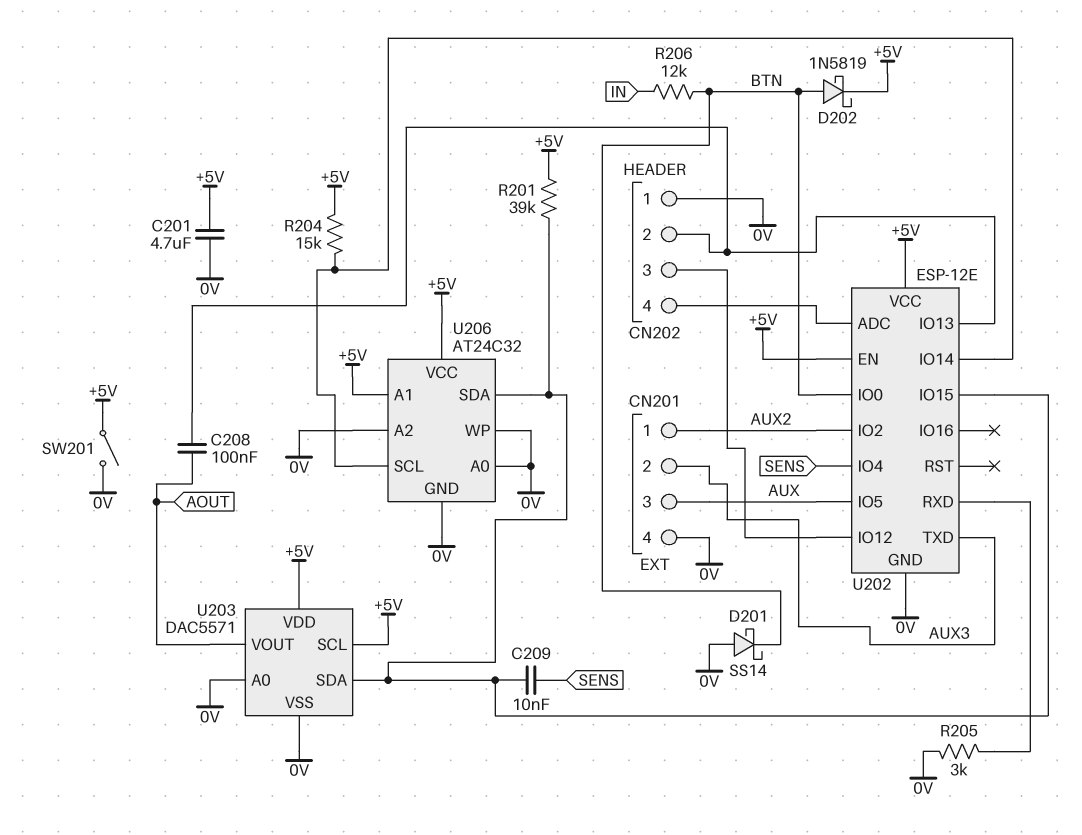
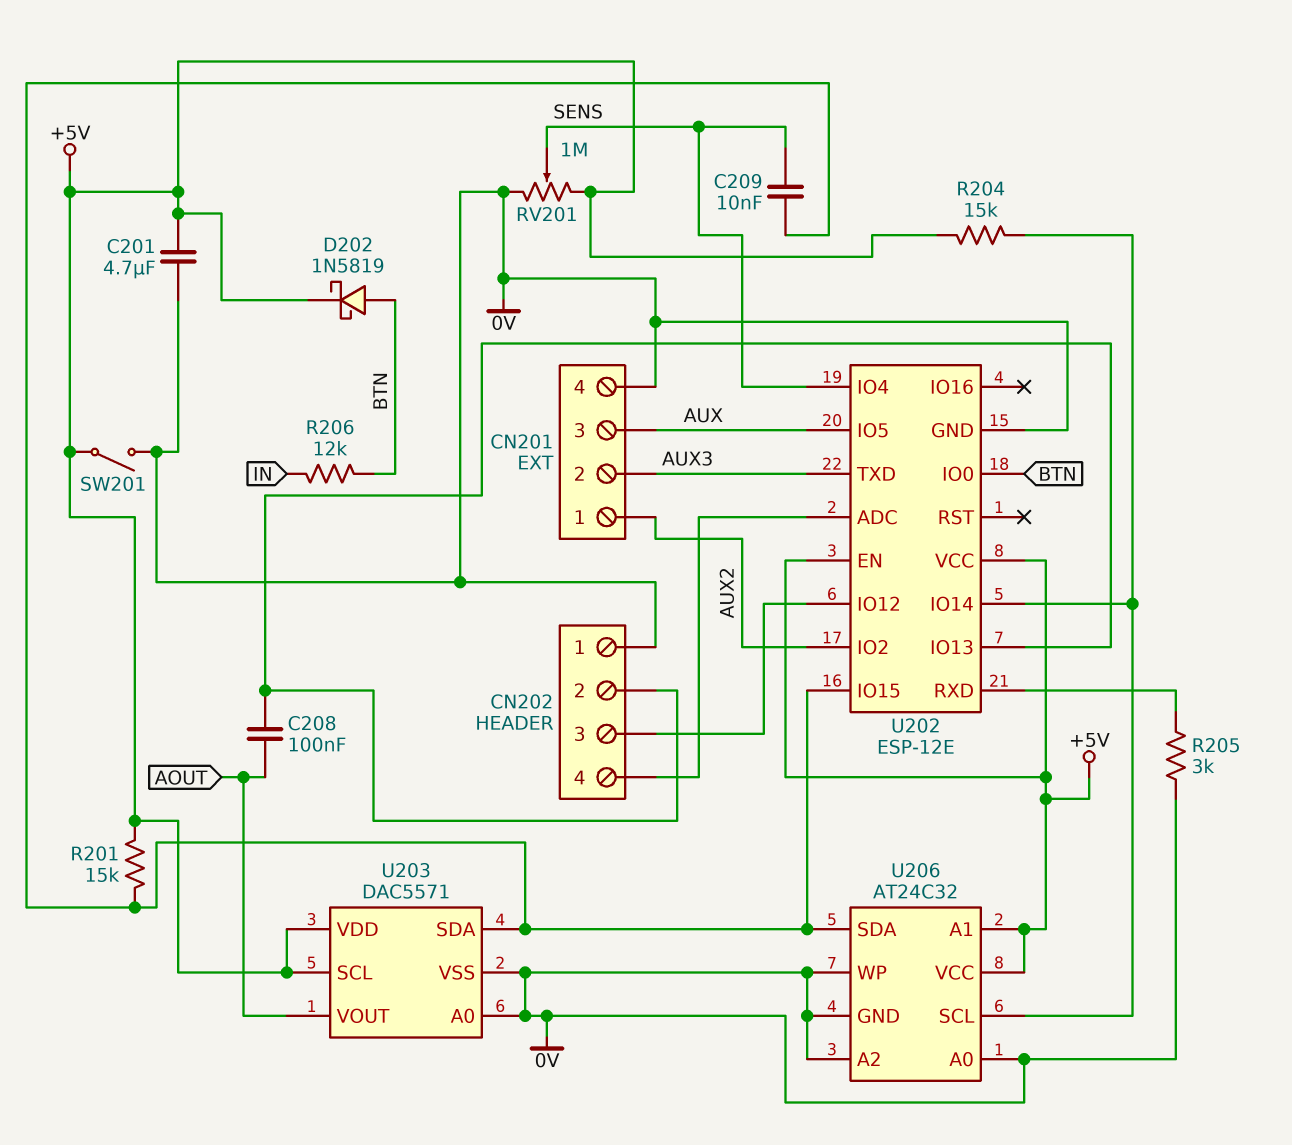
D201: schottky SS14 (A 0V, K BTN) -> none
R201: 39k (+5V, U202/IO15) -> 15k (+5V, U202/IO15)
RV201: none -> 1M (+5V, 0V, wiper SENS)

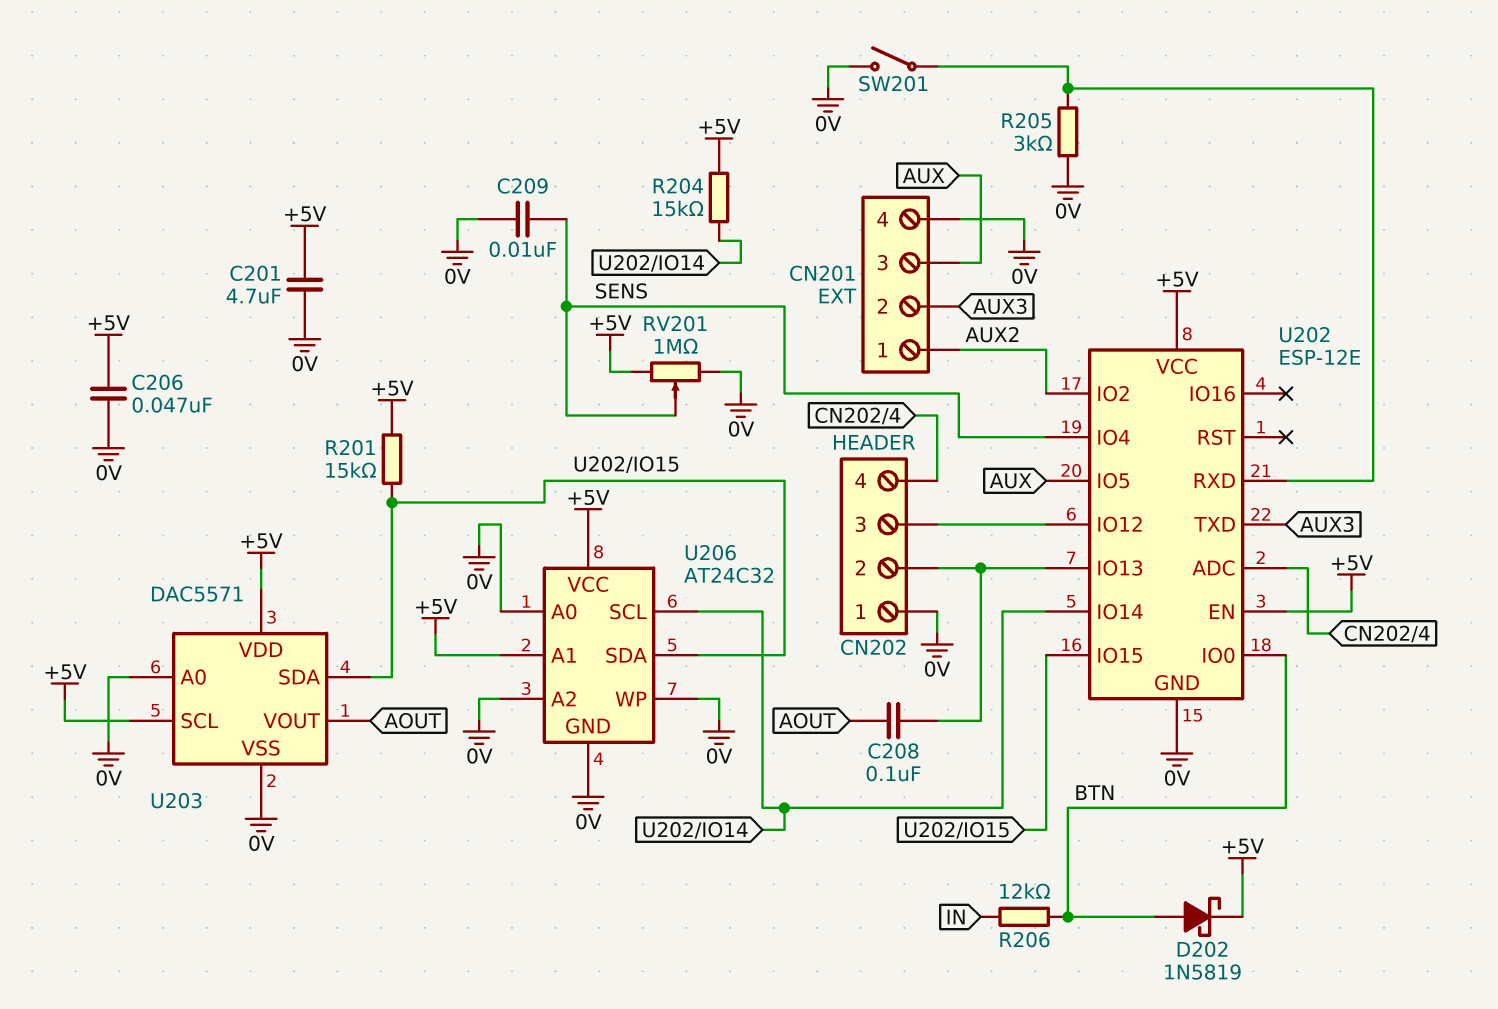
C206: none -> 47nF (+5V, 0V)
C209: 10nF (SENS, U202/IO15) -> 10nF (0V, SENS)
SW201: switch (+5V, 0V) -> switch (0V, U202/RXD)

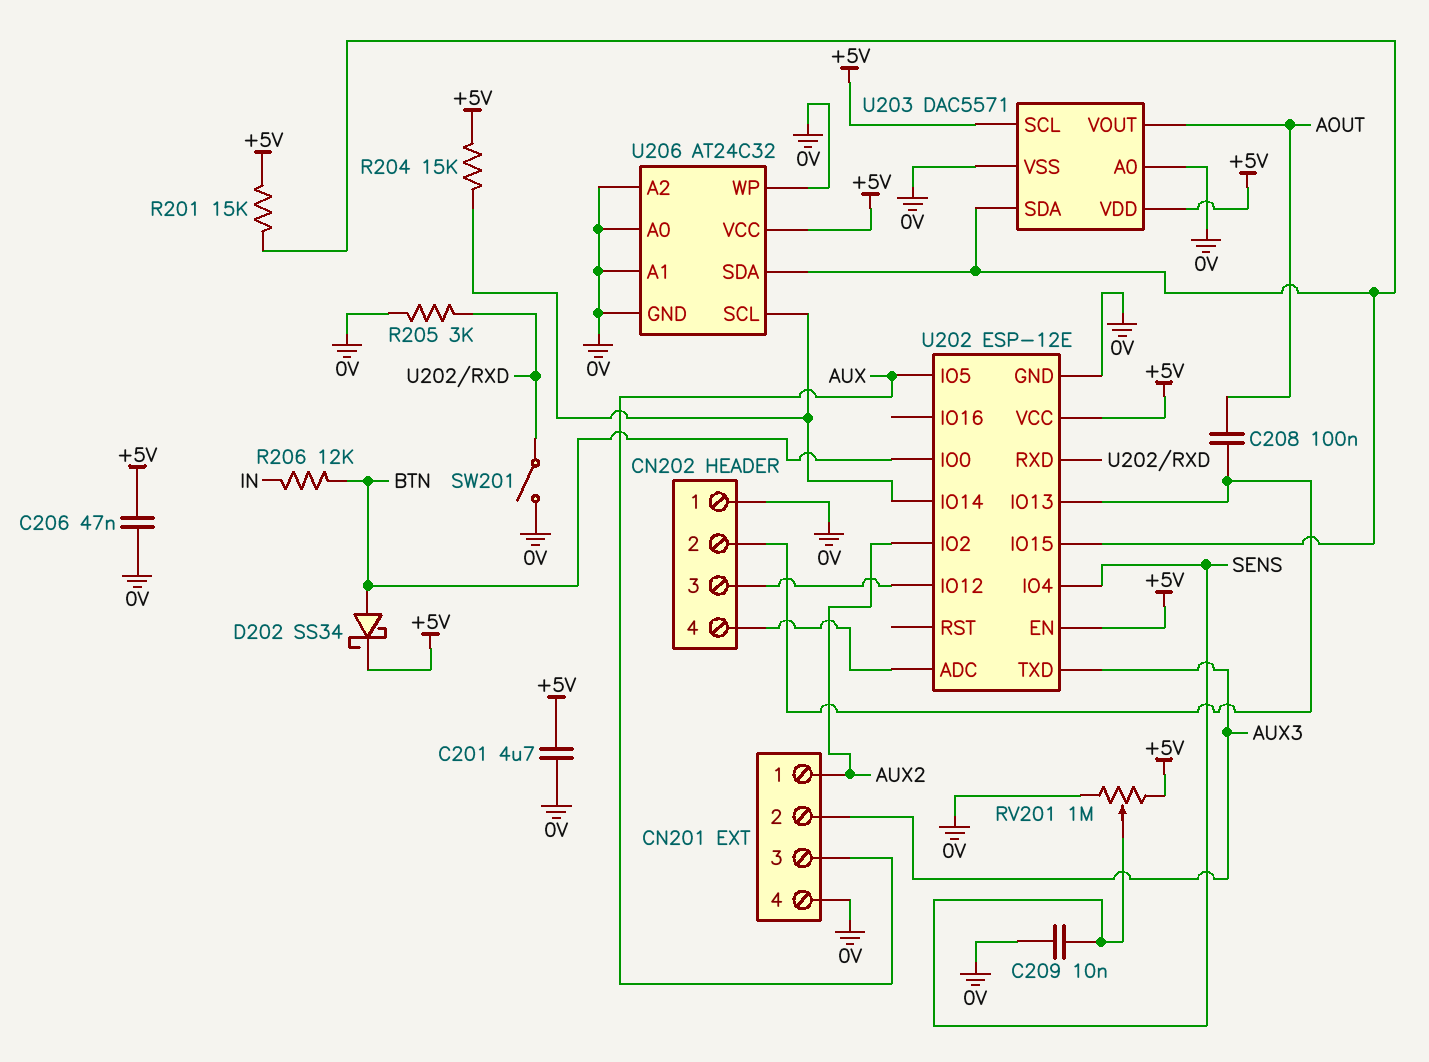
D202: schottky 1N5819 (A BTN, K +5V) -> schottky SS34 (A BTN, K +5V)
U206 pin A1: +5V -> 0V

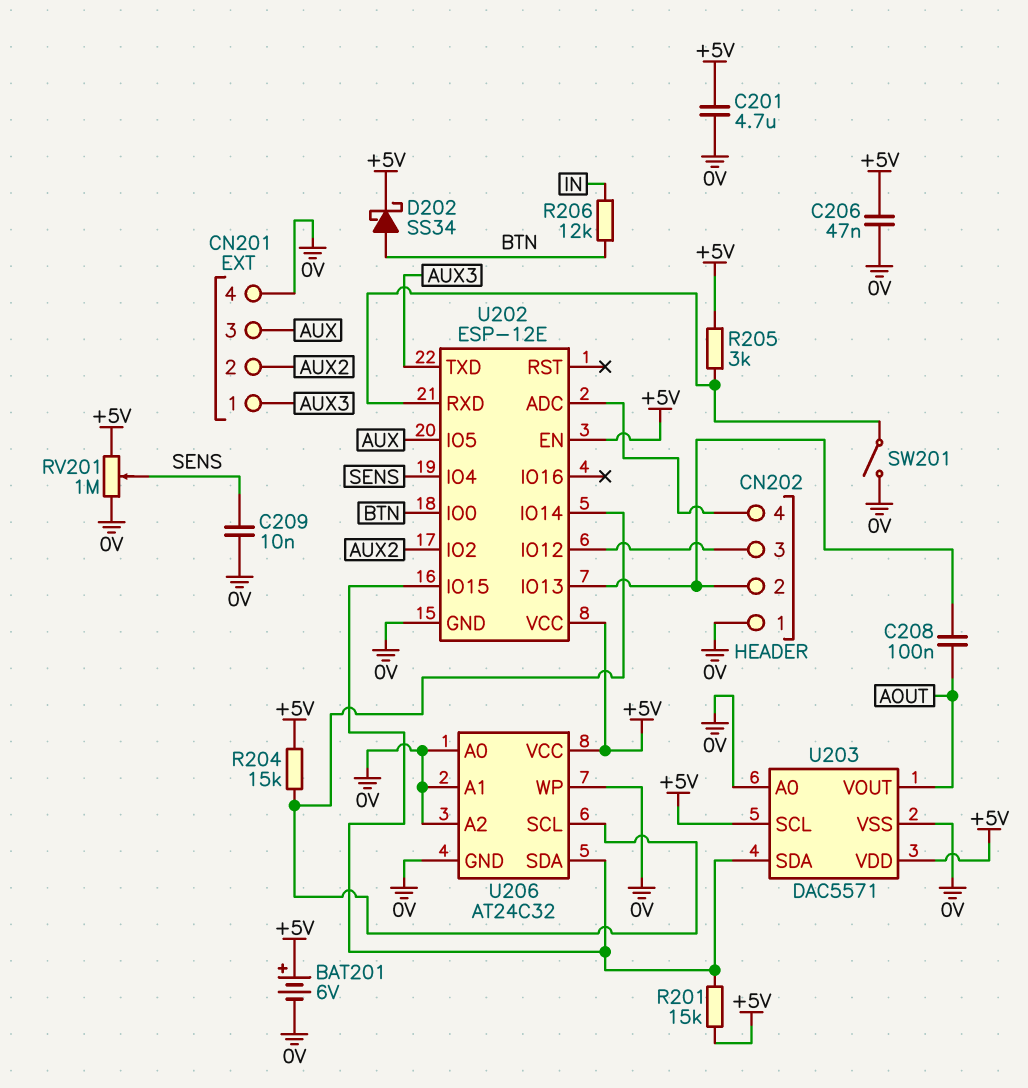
BAT201: none -> 6V (plus +5V, minus 0V)
CN201 pin 1: AUX2 -> AUX3
CN201 pin 2: AUX3 -> AUX2
R205: 3k (0V, U202/RXD) -> 3k (+5V, U202/RXD)

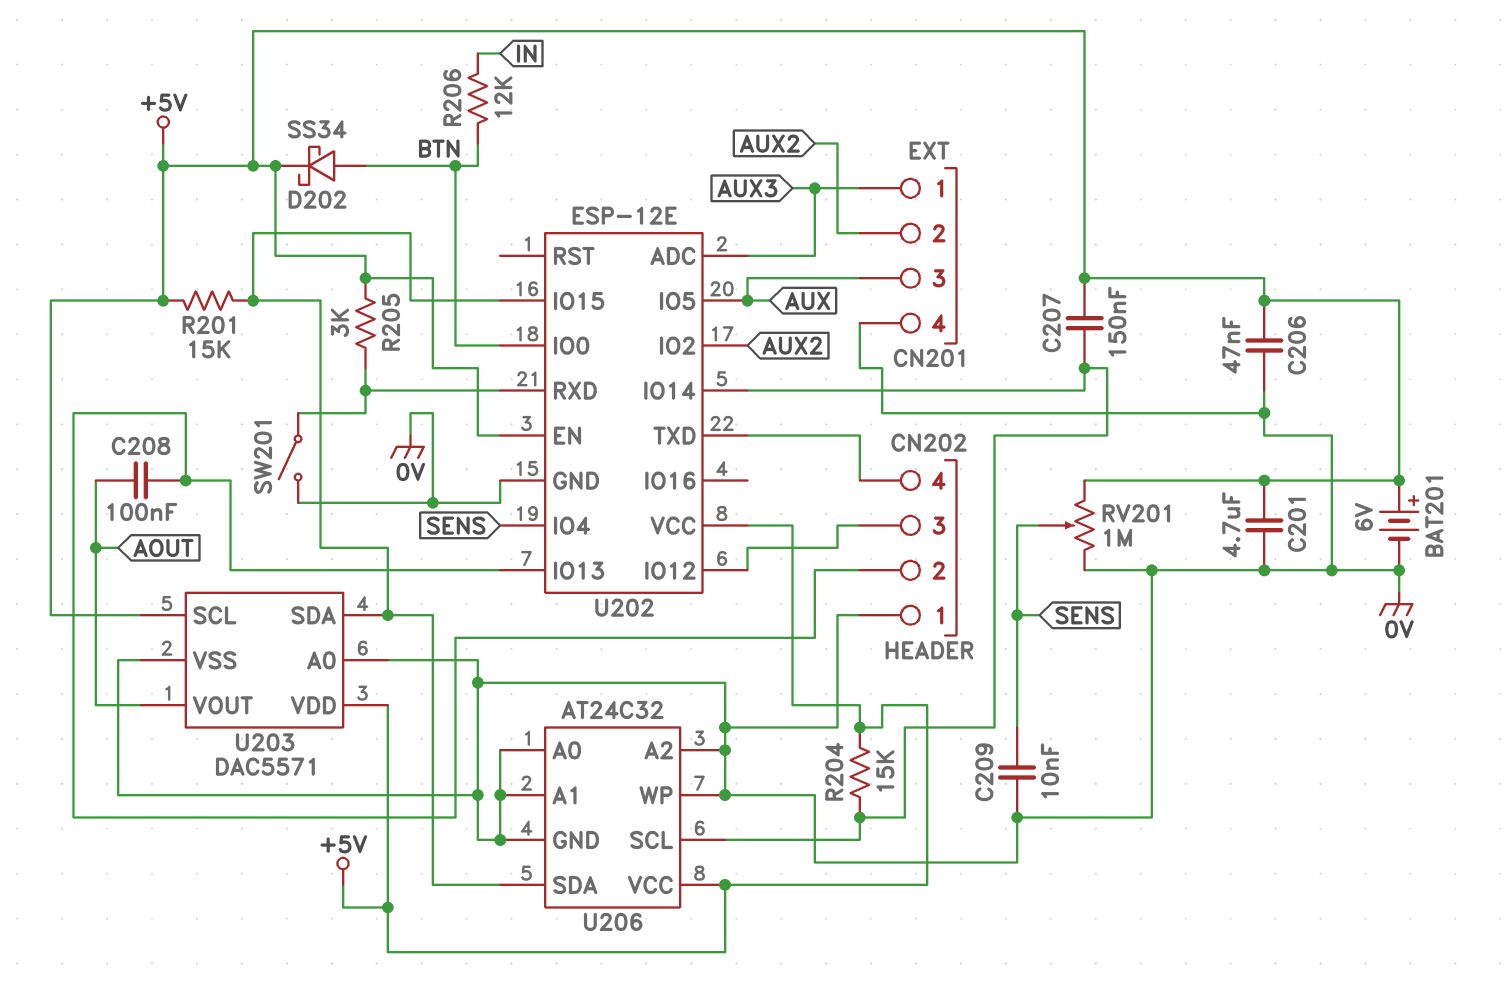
C207: none -> 150nF (+5V, U202/IO14)
U202 pin ADC: CN202/4 -> AUX3
U202 pin TXD: AUX3 -> CN202/4

